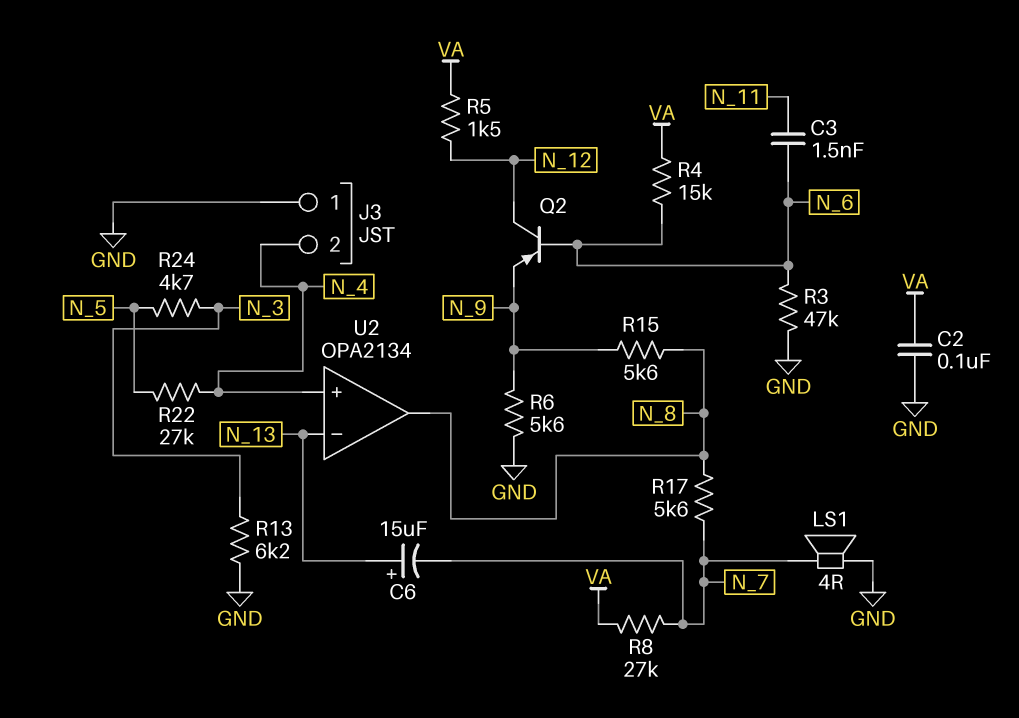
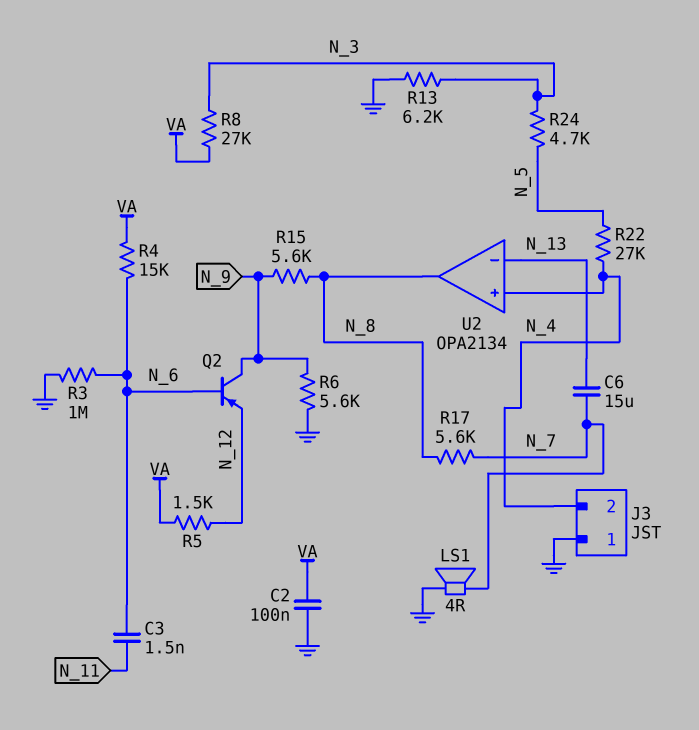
C6: 15uF (plus N_13, minus N_7) -> 15uF (N_7, N_13)
Q2: PNP (B N_6, C N_12, E N_9) -> PNP (B N_6, C N_9, E N_12)
R3: 47k (GND, N_6) -> 1M (GND, N_6)
R8: 27k (N_7, VA) -> 27k (N_3, VA)

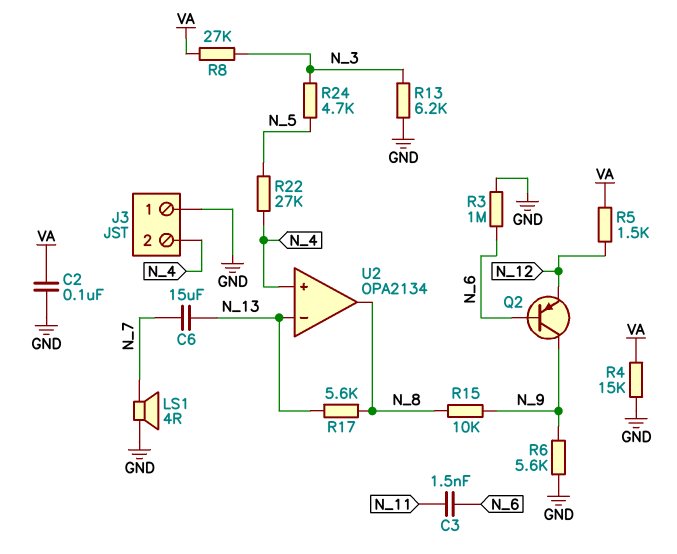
R4: 15k (N_6, VA) -> 15k (GND, VA)
R15: 5.6k (N_8, N_9) -> 10k (N_8, N_9)
R17: 5.6k (N_7, N_8) -> 5.6k (N_8, N_13)

